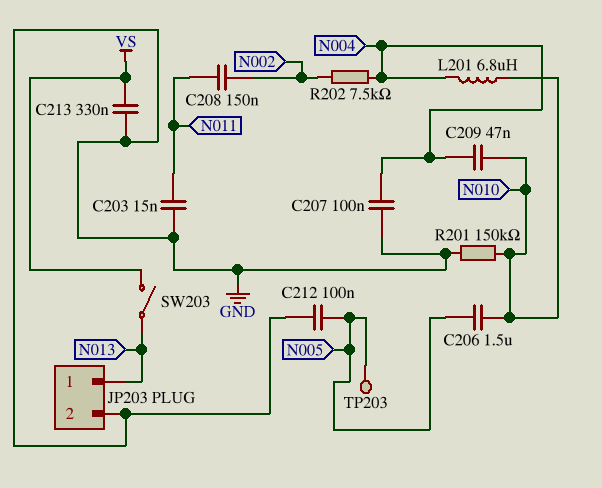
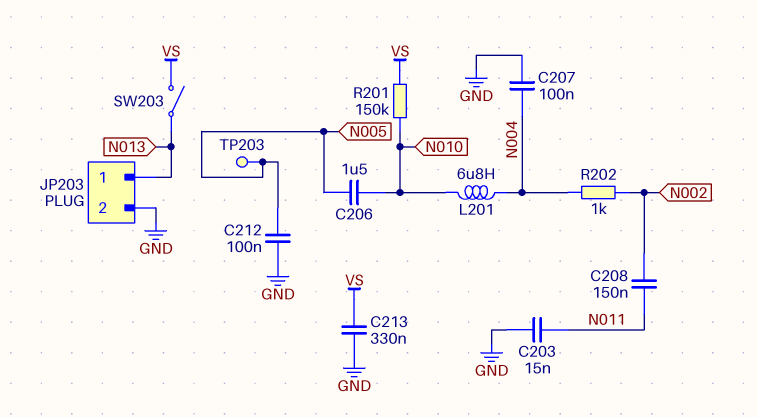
C209: 47nF (N004, N010) -> none
R201: 150k (GND, N010) -> 150k (N010, VS)
R202: 7.5k (N002, N004) -> 1k (N002, N004)

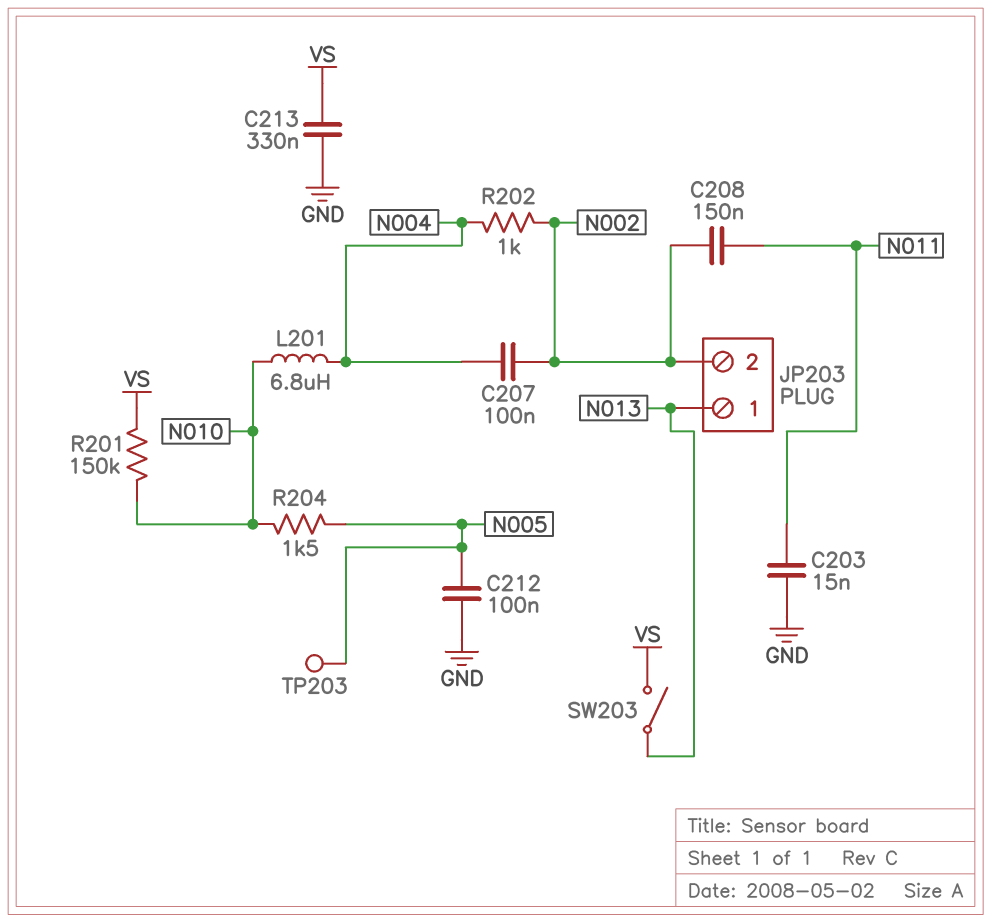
C206: 1.5uF (N005, N010) -> none
C207: 100nF (GND, N004) -> 100nF (N002, N004)
JP203 pin 2: GND -> N002
R204: none -> 1.5k (N005, N010)

